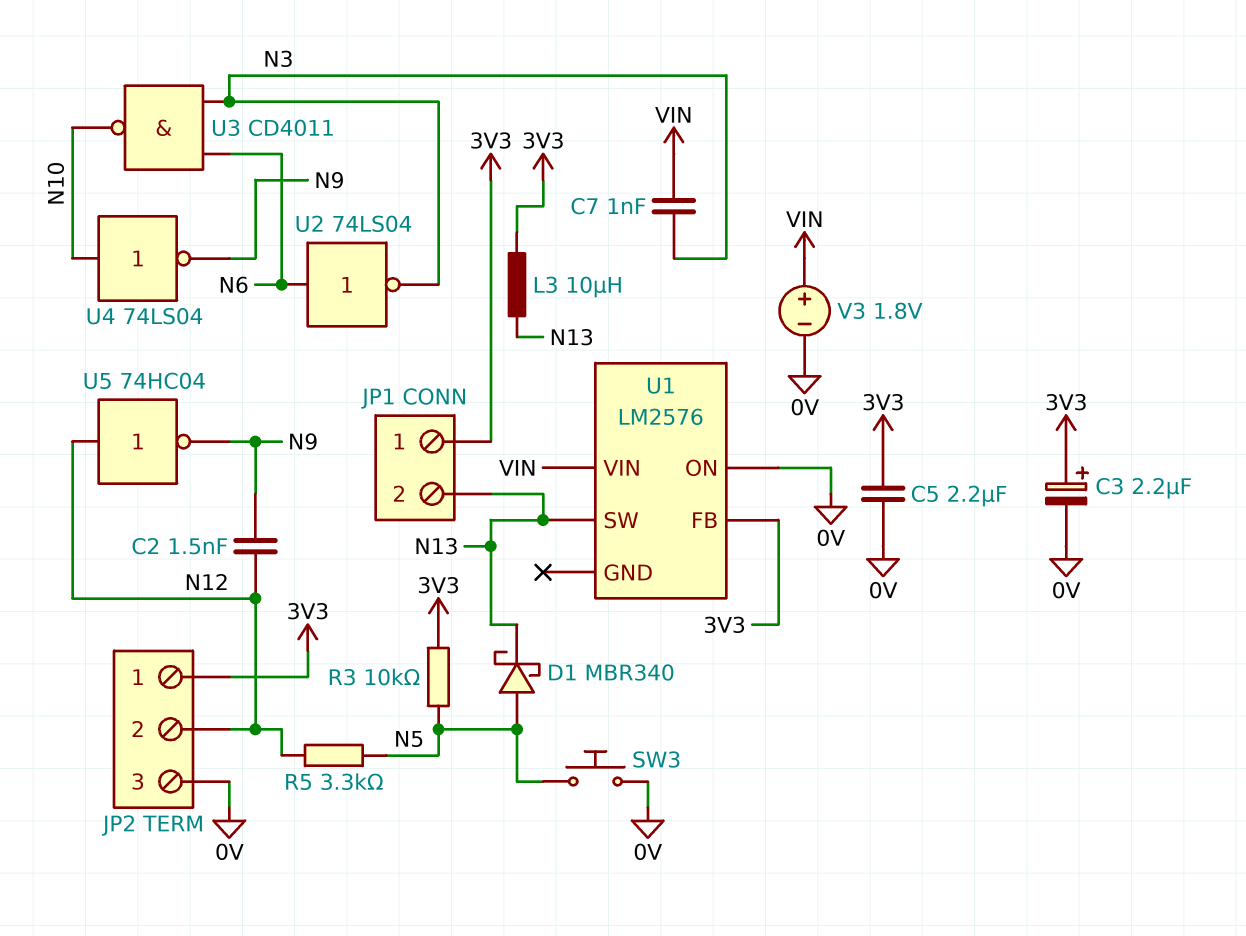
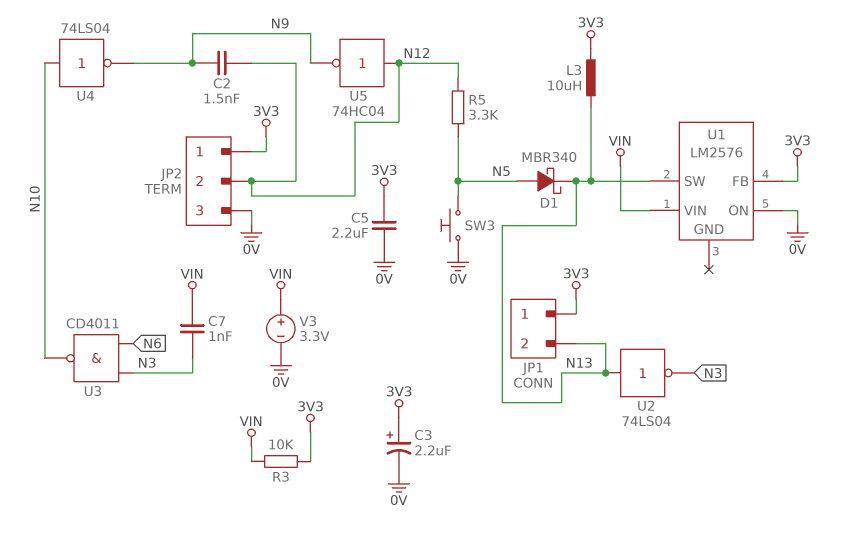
R3: 10k (3V3, N5) -> 10k (3V3, VIN)
U2: NOT 74LS04 (in N6, out N3) -> NOT 74LS04 (in N13, out N3)
V3: 1.8V (plus VIN, minus 0V) -> 3.3V (plus VIN, minus 0V)

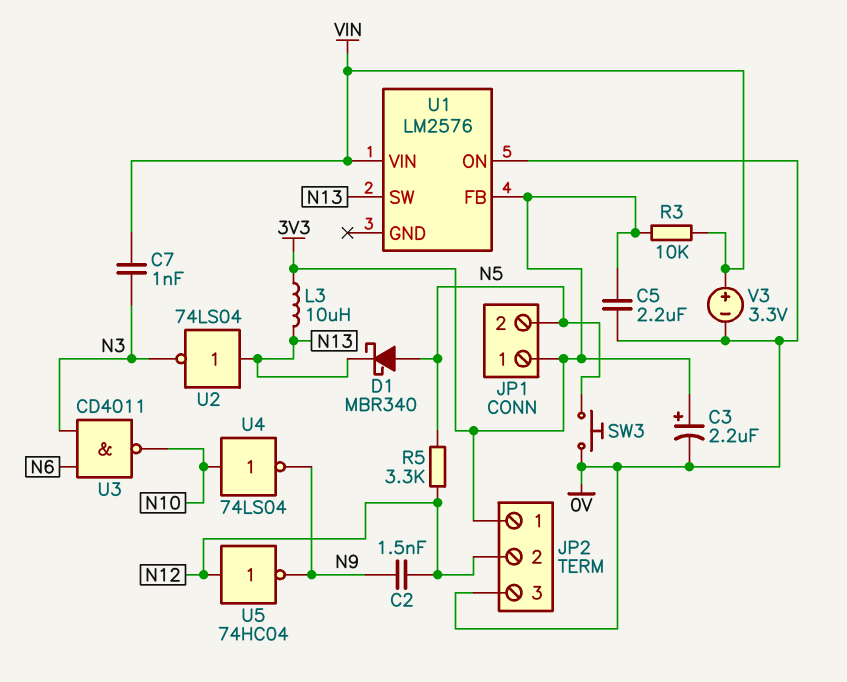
JP1 pin 2: N13 -> N5

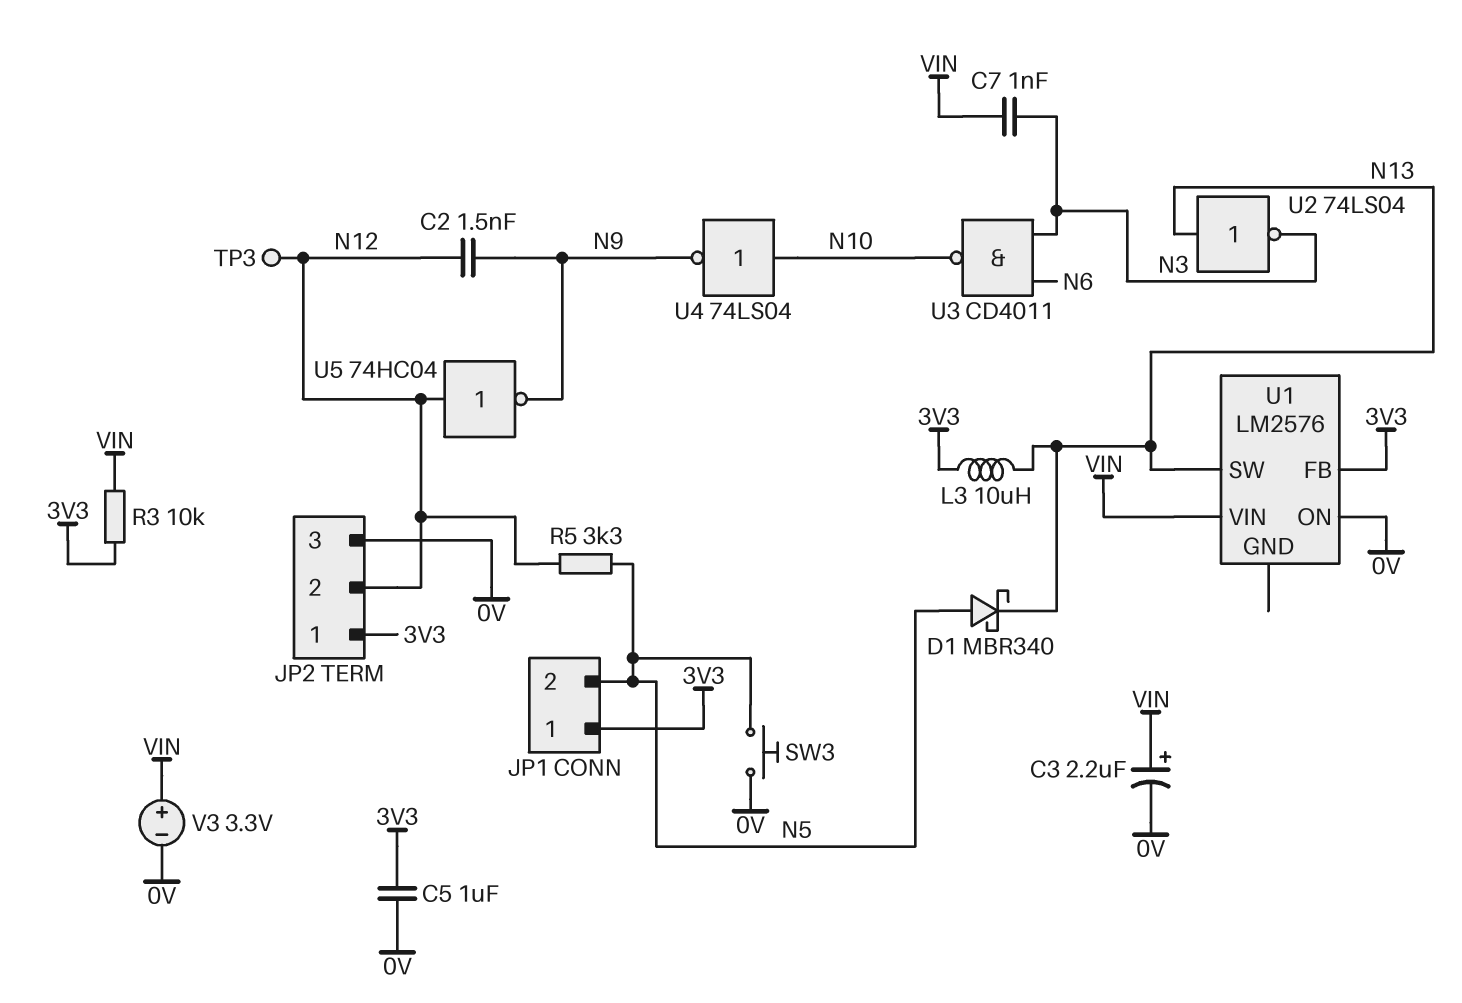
C3: 2.2uF (plus 3V3, minus 0V) -> 2.2uF (plus VIN, minus 0V)
C5: 2.2uF (0V, 3V3) -> 1uF (0V, 3V3)
TP3: none -> test point (N12)

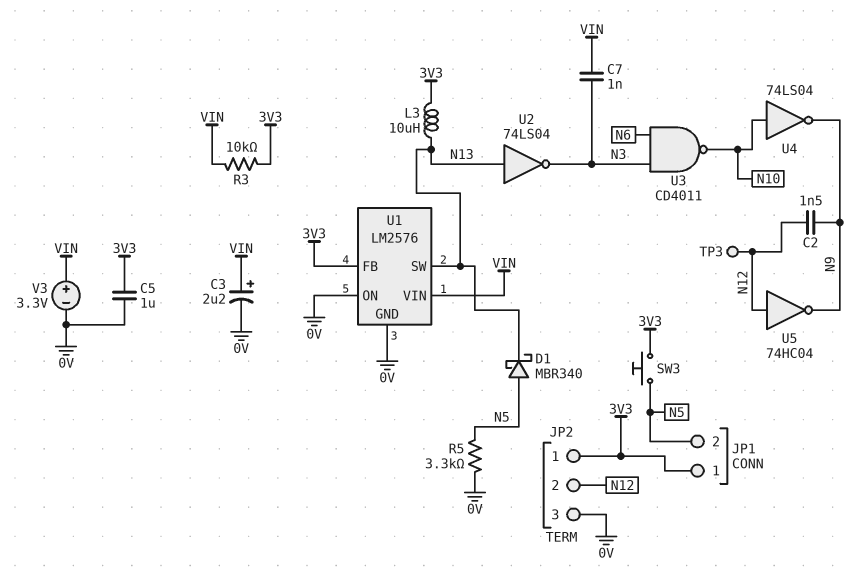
R5: 3.3k (N5, N12) -> 3.3k (0V, N5)
SW3: button (0V, N5) -> button (3V3, N5)
U1 pin GND: none -> 0V

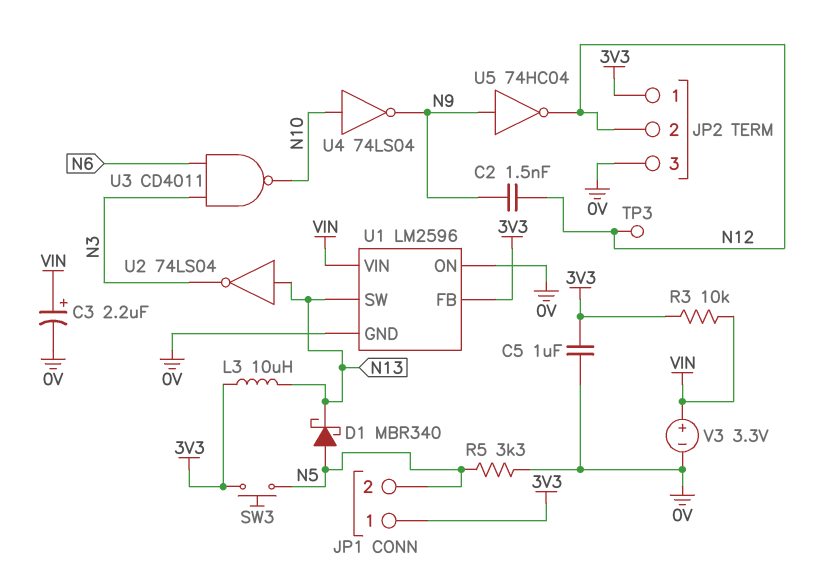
C7: 1nF (N3, VIN) -> none
U1: LM2576 -> LM2596
U5: NOT 74HC04 (in N12, out N9) -> NOT 74HC04 (in N9, out N12)

